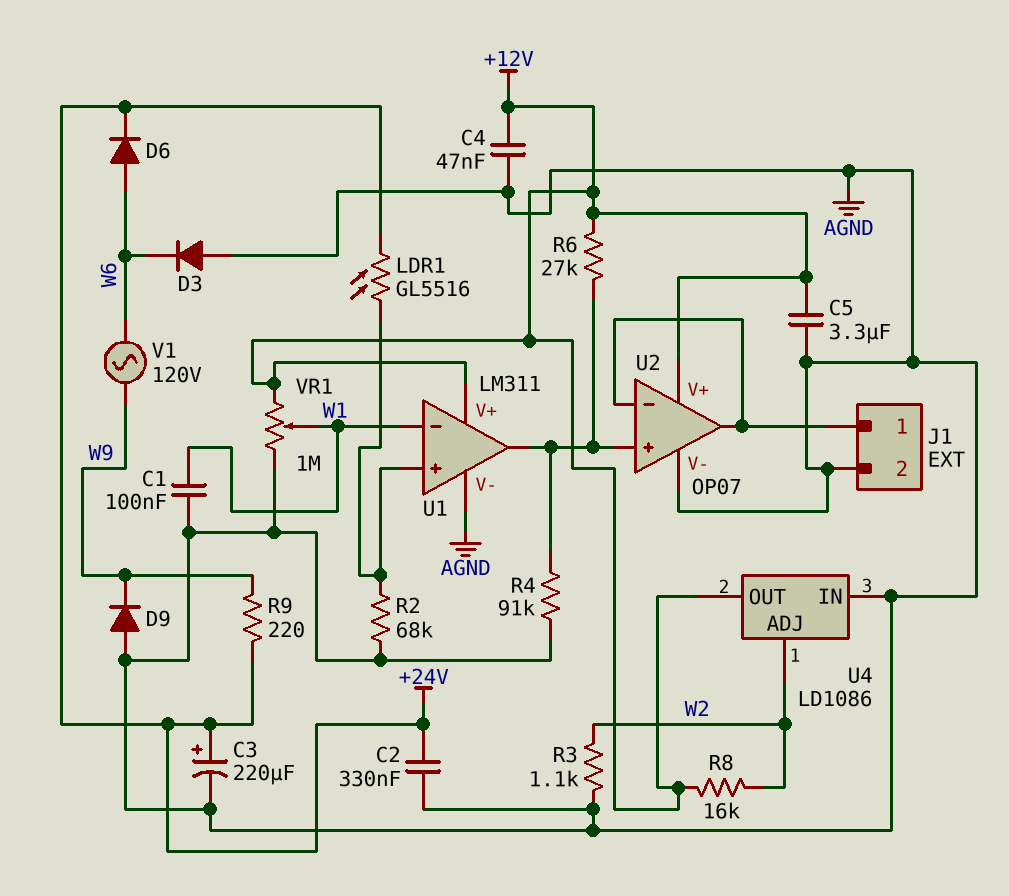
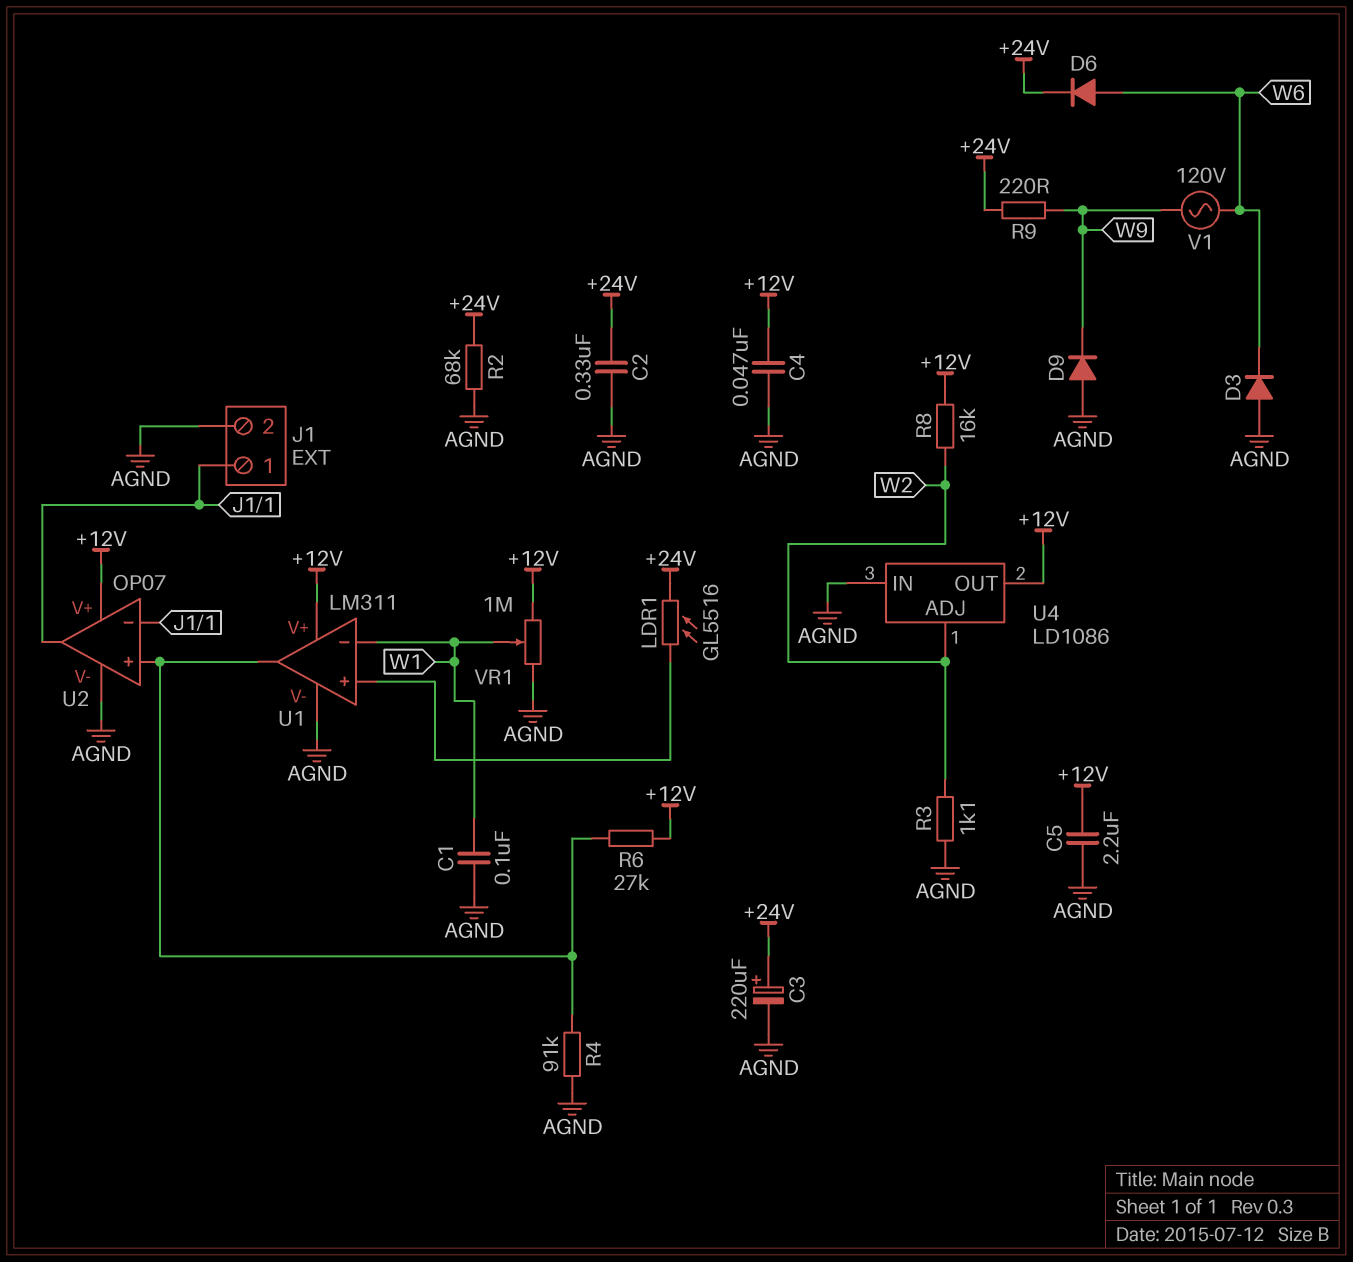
C5: 3.3uF (+12V, AGND) -> 2.2uF (+12V, AGND)
R2: 68k (AGND, U1/in+) -> 68k (+24V, AGND)

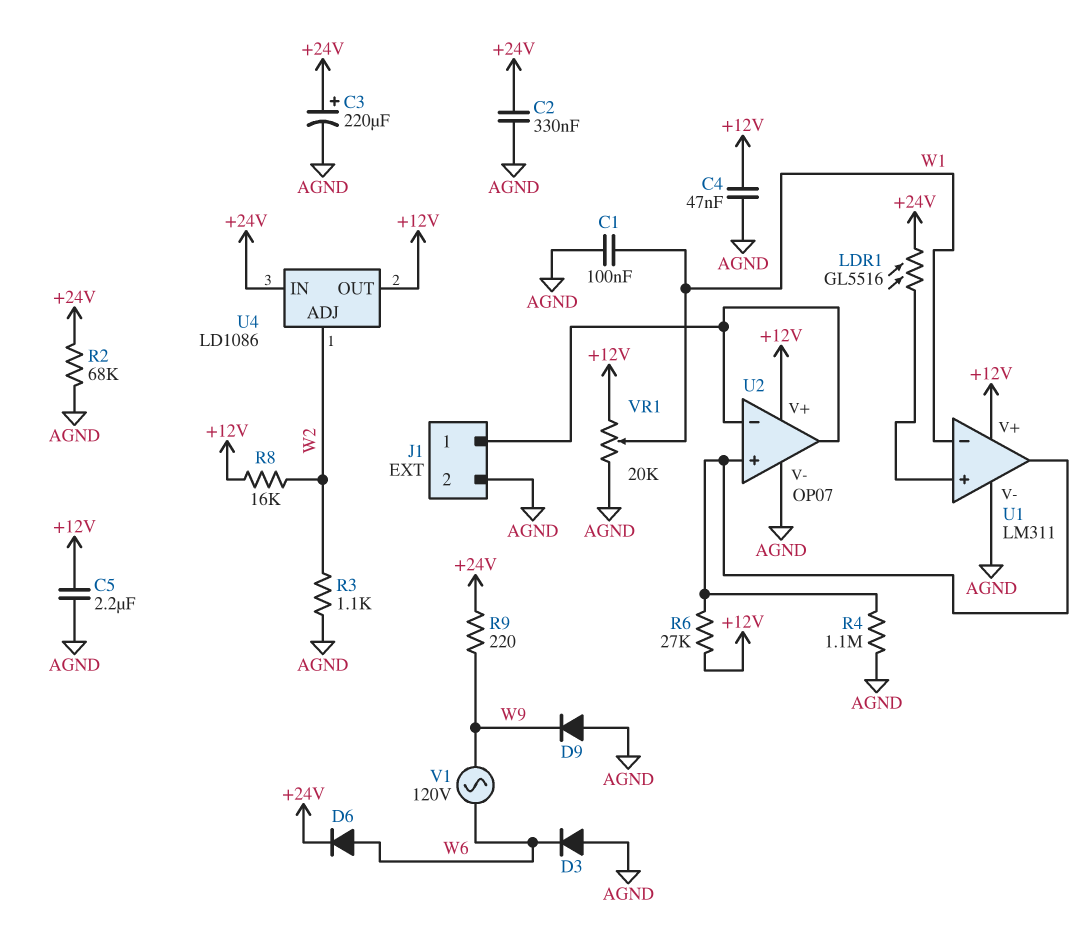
R4: 91k (AGND, U1/out) -> 1.1M (AGND, U1/out)
U4 pin IN: AGND -> +24V
VR1: 1M (+12V, AGND, wiper W1) -> 20k (+12V, AGND, wiper W1)

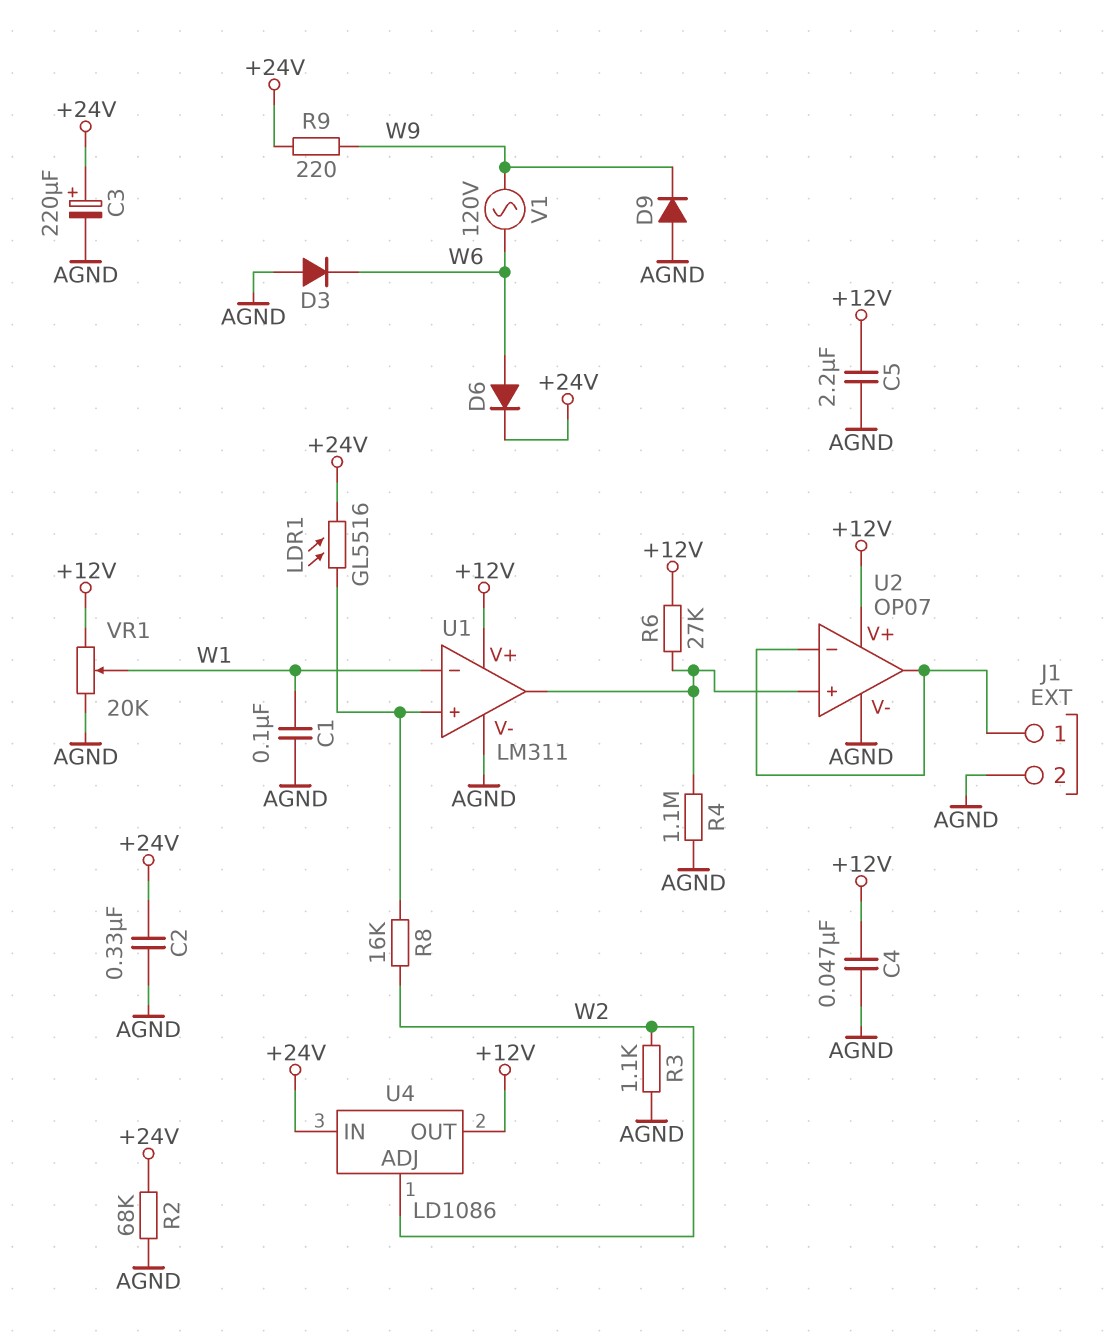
R8: 16k (+12V, W2) -> 16k (U1/in+, W2)

